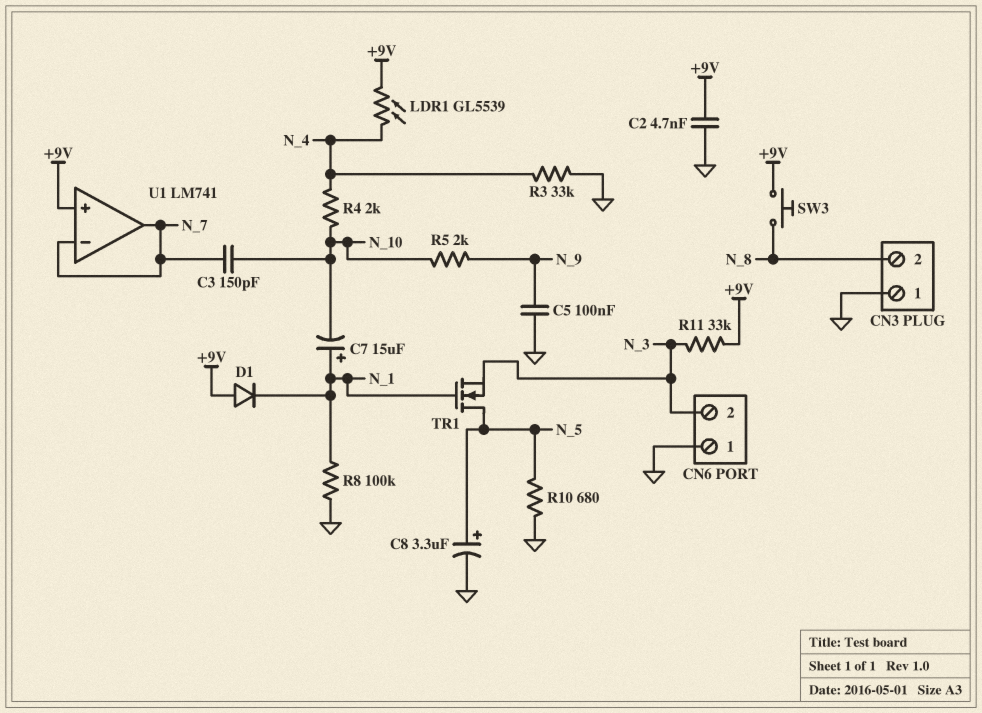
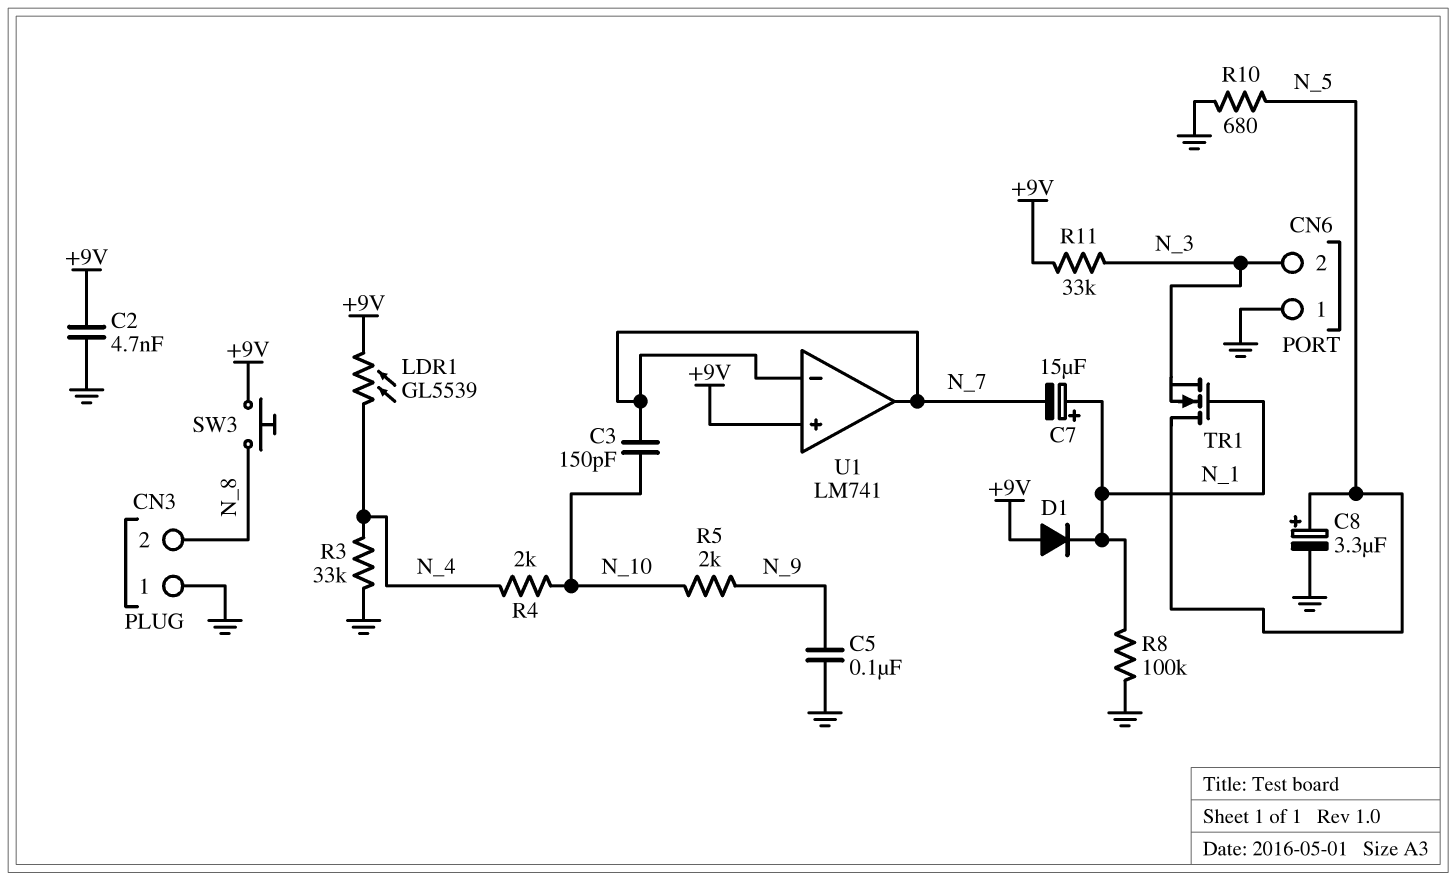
C7: 15uF (plus N_1, minus N_10) -> 15uF (plus N_1, minus N_7)

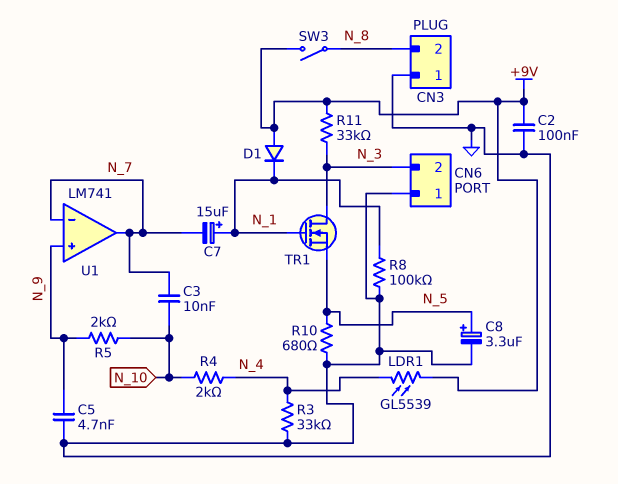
C2: 4.7nF (+9V, GND) -> 100nF (+9V, GND)
C3: 150pF (N_7, N_10) -> 10nF (N_7, N_10)
C5: 100nF (GND, N_9) -> 4.7nF (GND, N_9)
SW3: button (+9V, N_8) -> switch (+9V, N_8)
TR1: NMOS (G N_1, D N_5, S N_3) -> NMOS (G N_1, D N_3, S N_5)
U1 pin in+: +9V -> N_9

